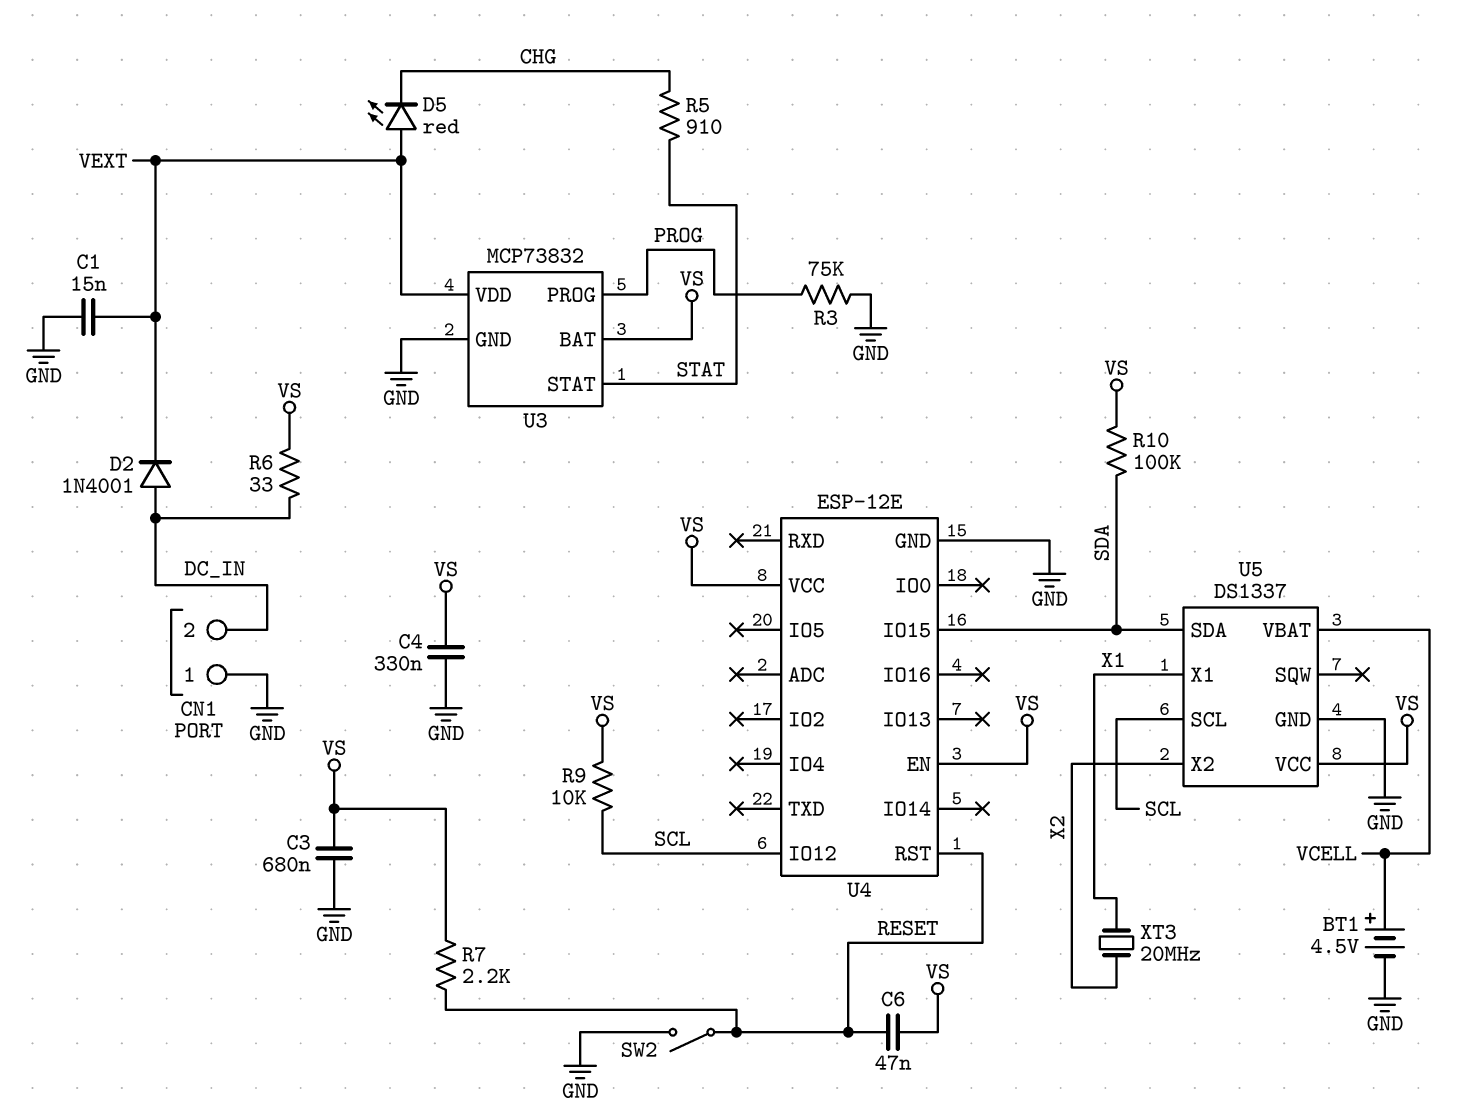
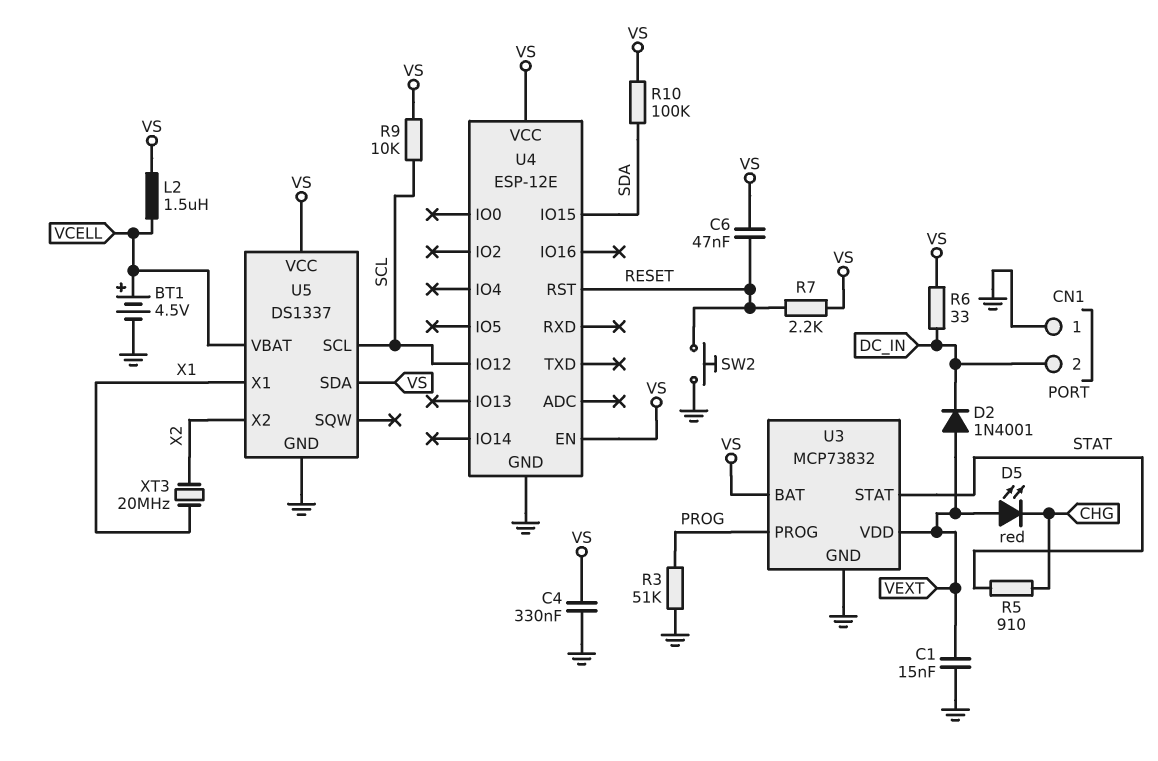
C3: 680nF (GND, VS) -> none
D2: diode 1N4001 (A DC_IN, K VEXT) -> diode 1N4001 (A VEXT, K DC_IN)
L2: none -> 1.5uH (VCELL, VS)
R3: 75k (GND, PROG) -> 51k (GND, PROG)
SW2: switch (GND, RESET) -> button (GND, RESET)
U5 pin SDA: SDA -> VS

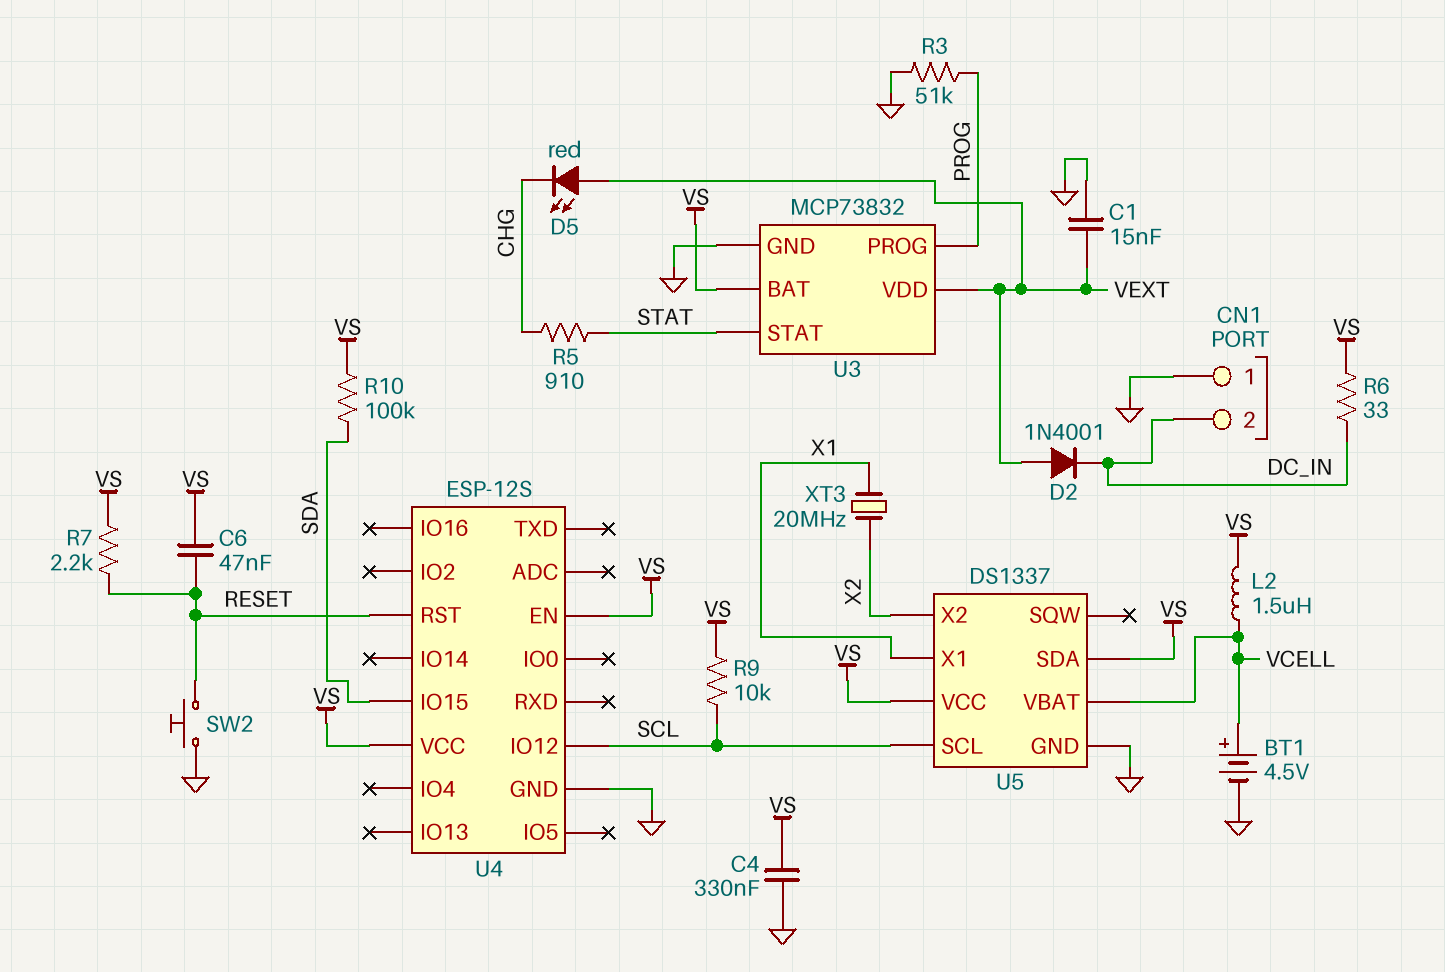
U4: ESP-12E -> ESP-12S

